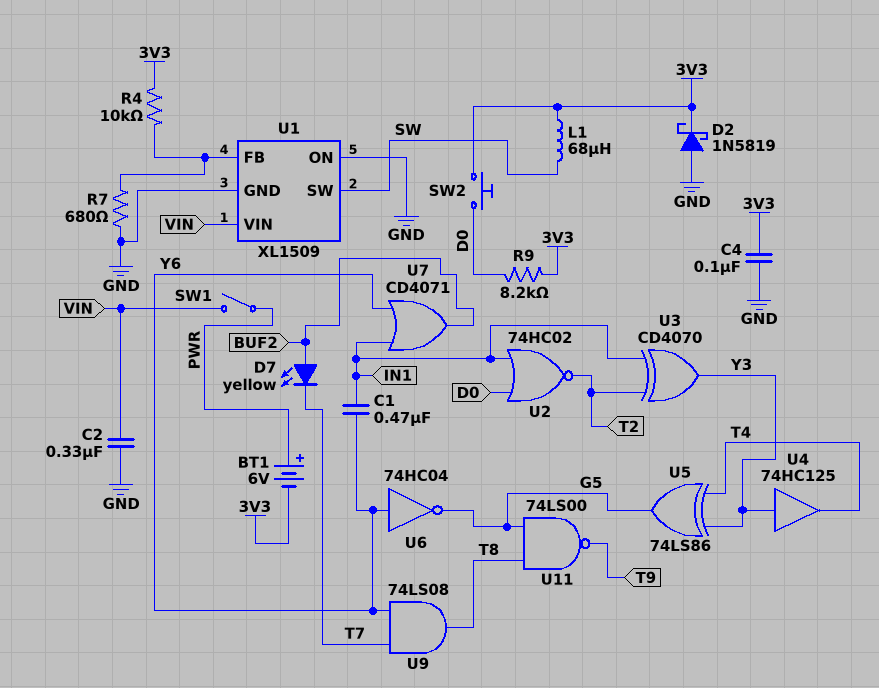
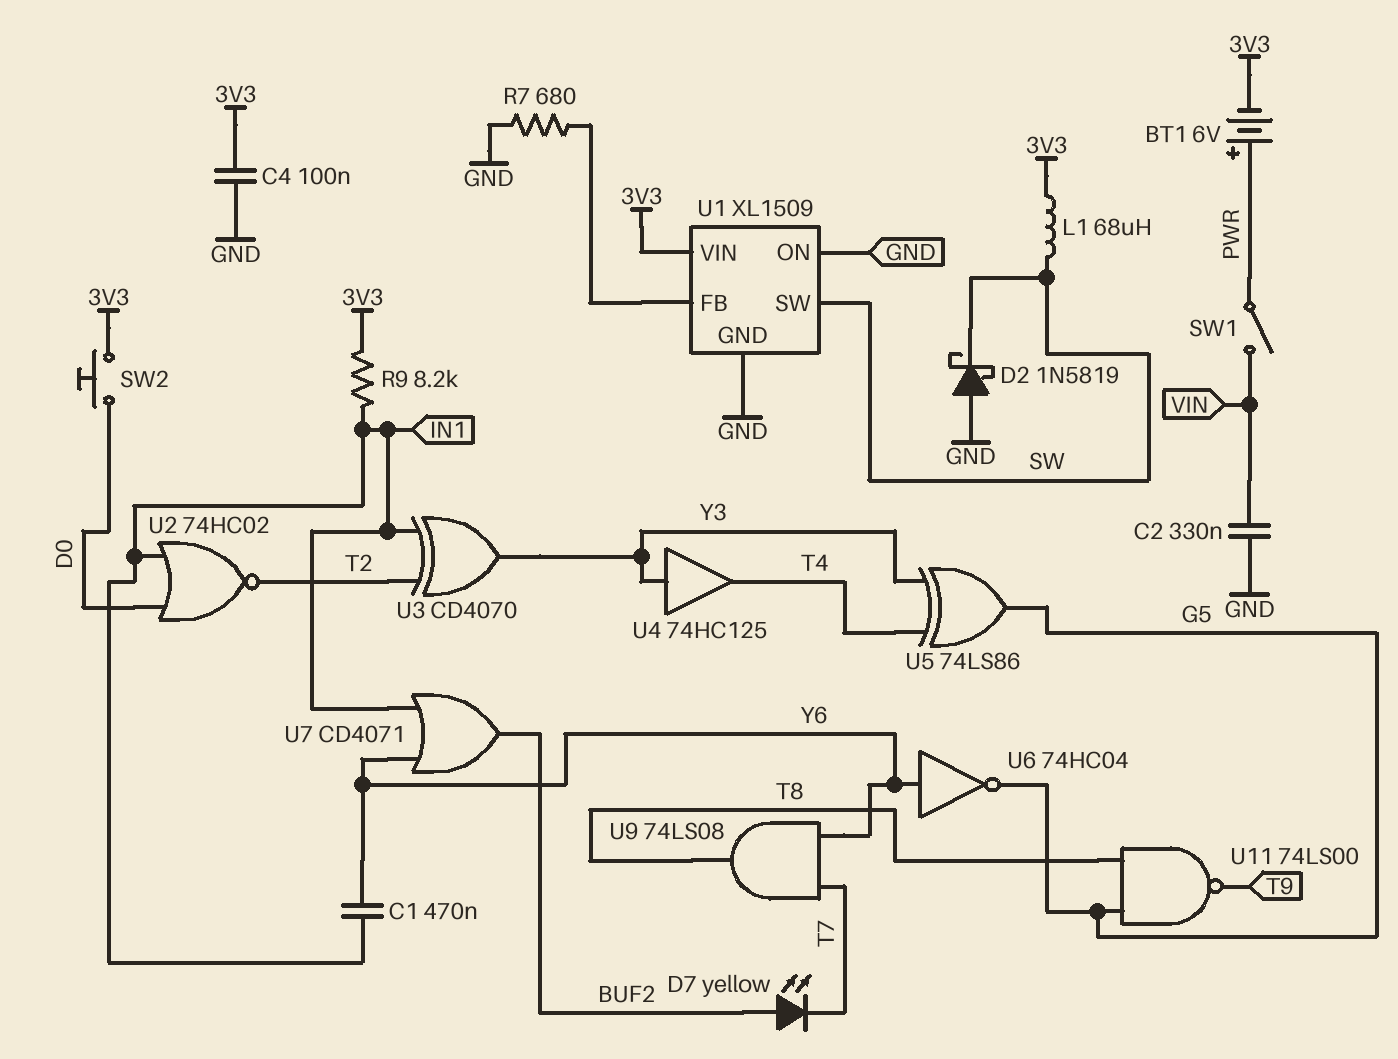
D2: schottky 1N5819 (A GND, K 3V3) -> schottky 1N5819 (A GND, K SW)
R4: 10k (3V3, U1/FB) -> none
R9: 8.2k (3V3, D0) -> 8.2k (3V3, IN1)
U1 pin VIN: VIN -> 3V3

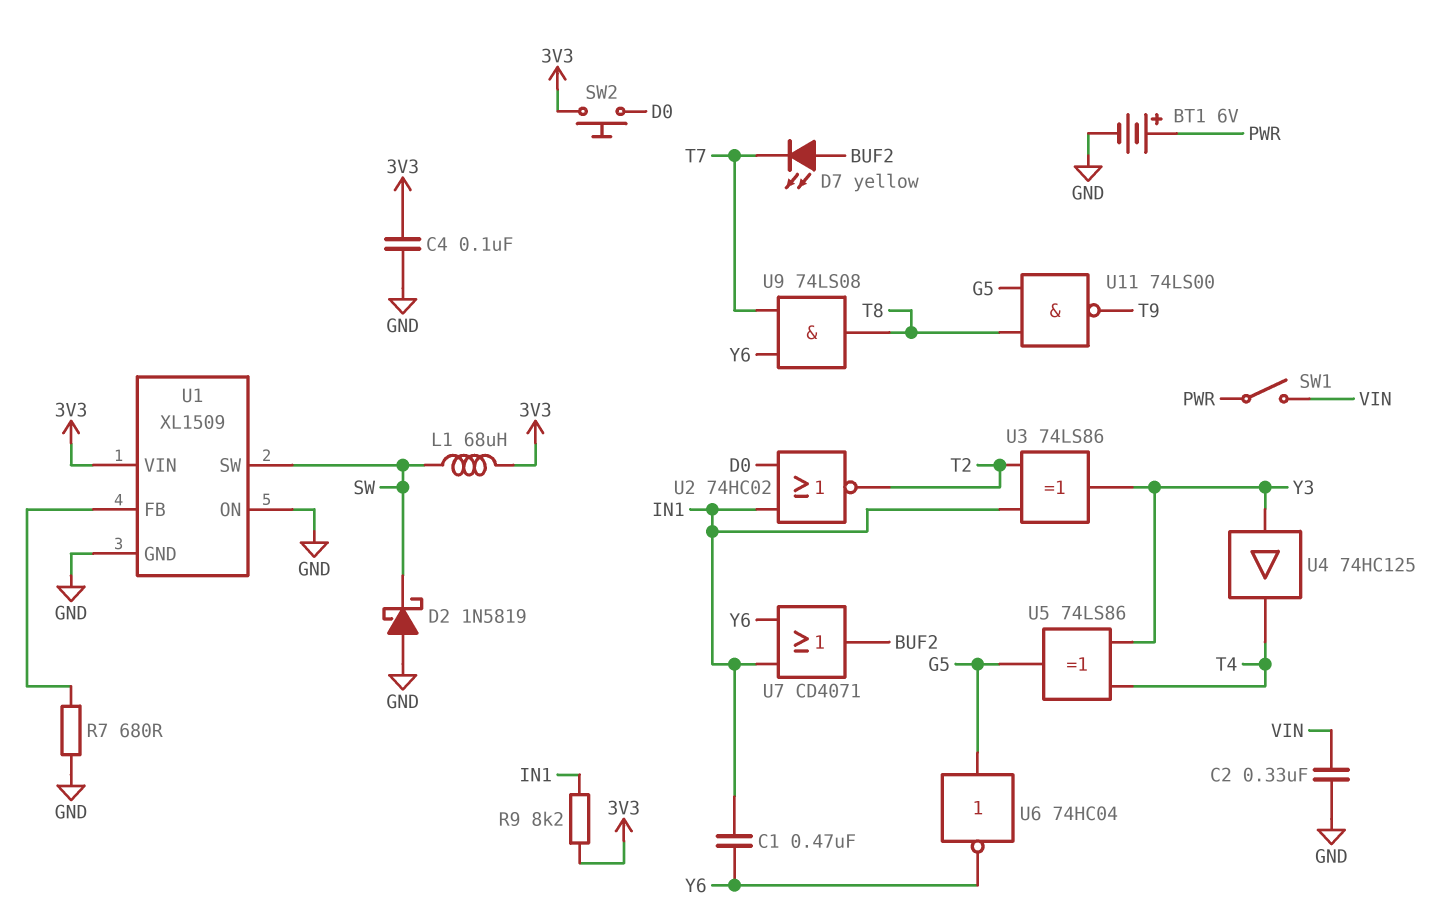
BT1: 6V (plus PWR, minus 3V3) -> 6V (plus PWR, minus GND)
U3: XOR CD4070 (in IN1, in T2, out Y3) -> XOR 74LS86 (in IN1, in T2, out Y3)
U6: NOT 74HC04 (in Y6, out G5) -> NOT 74HC04 (in G5, out Y6)

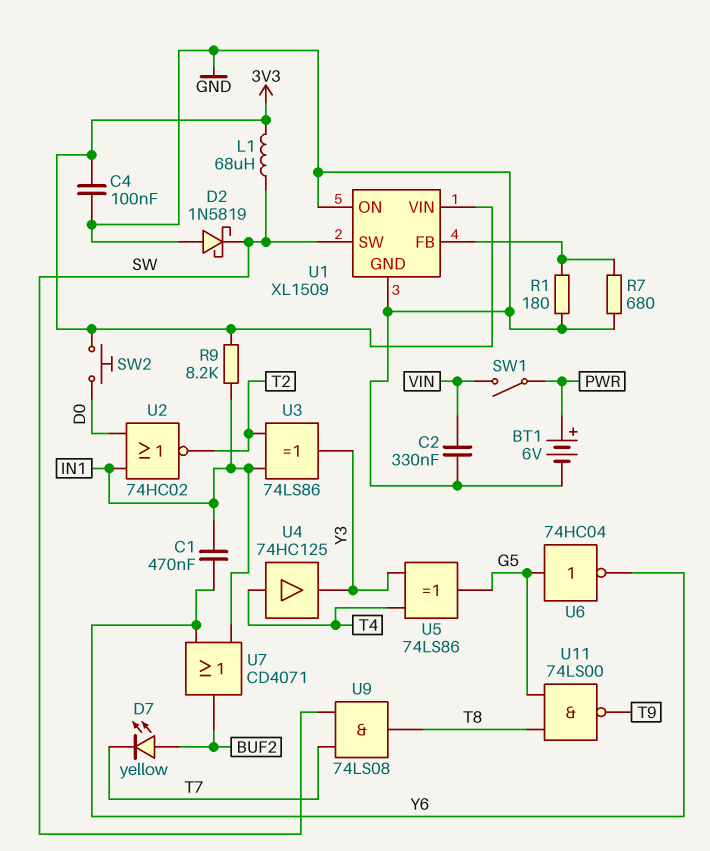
R1: none -> 180 (GND, U1/FB)
U4: buffer 74HC125 (in Y3, out T4) -> buffer 74HC125 (in T4, out Y3)
U9: AND 74LS08 (in T7, in Y6, out T8) -> AND 74LS08 (in SW, in T7, out T8)

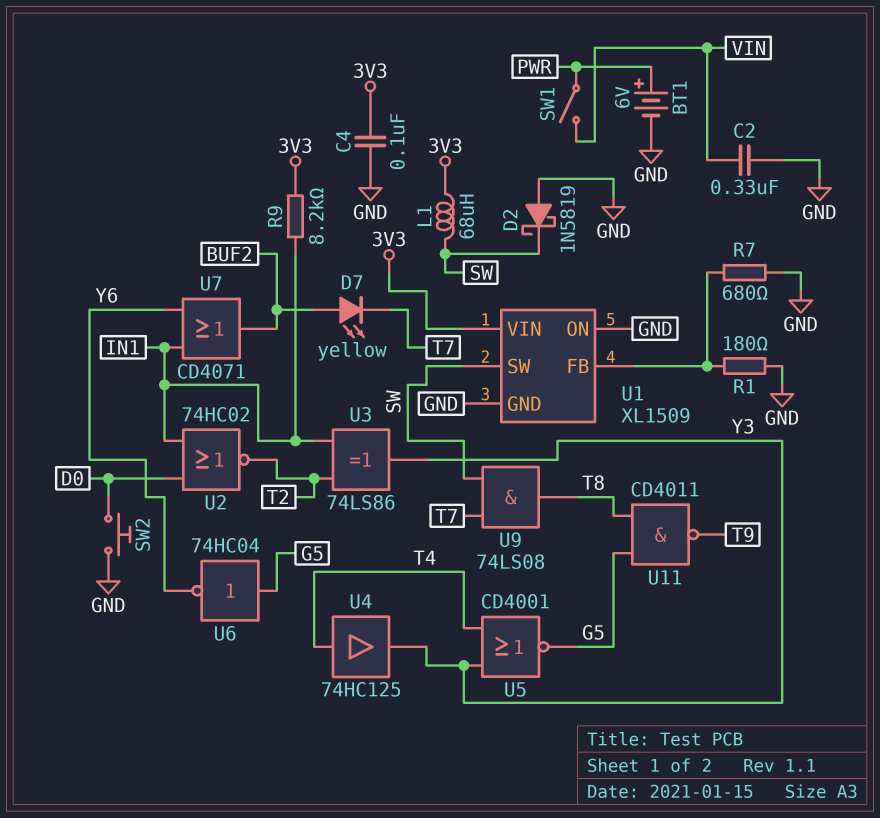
C1: 470nF (IN1, Y6) -> none
SW2: button (3V3, D0) -> button (D0, GND)
U5: XOR 74LS86 (in T4, in Y3, out G5) -> NOR CD4001 (in T4, in Y3, out G5)
U11: NAND 74LS00 (in G5, in T8, out T9) -> NAND CD4011 (in G5, in T8, out T9)

